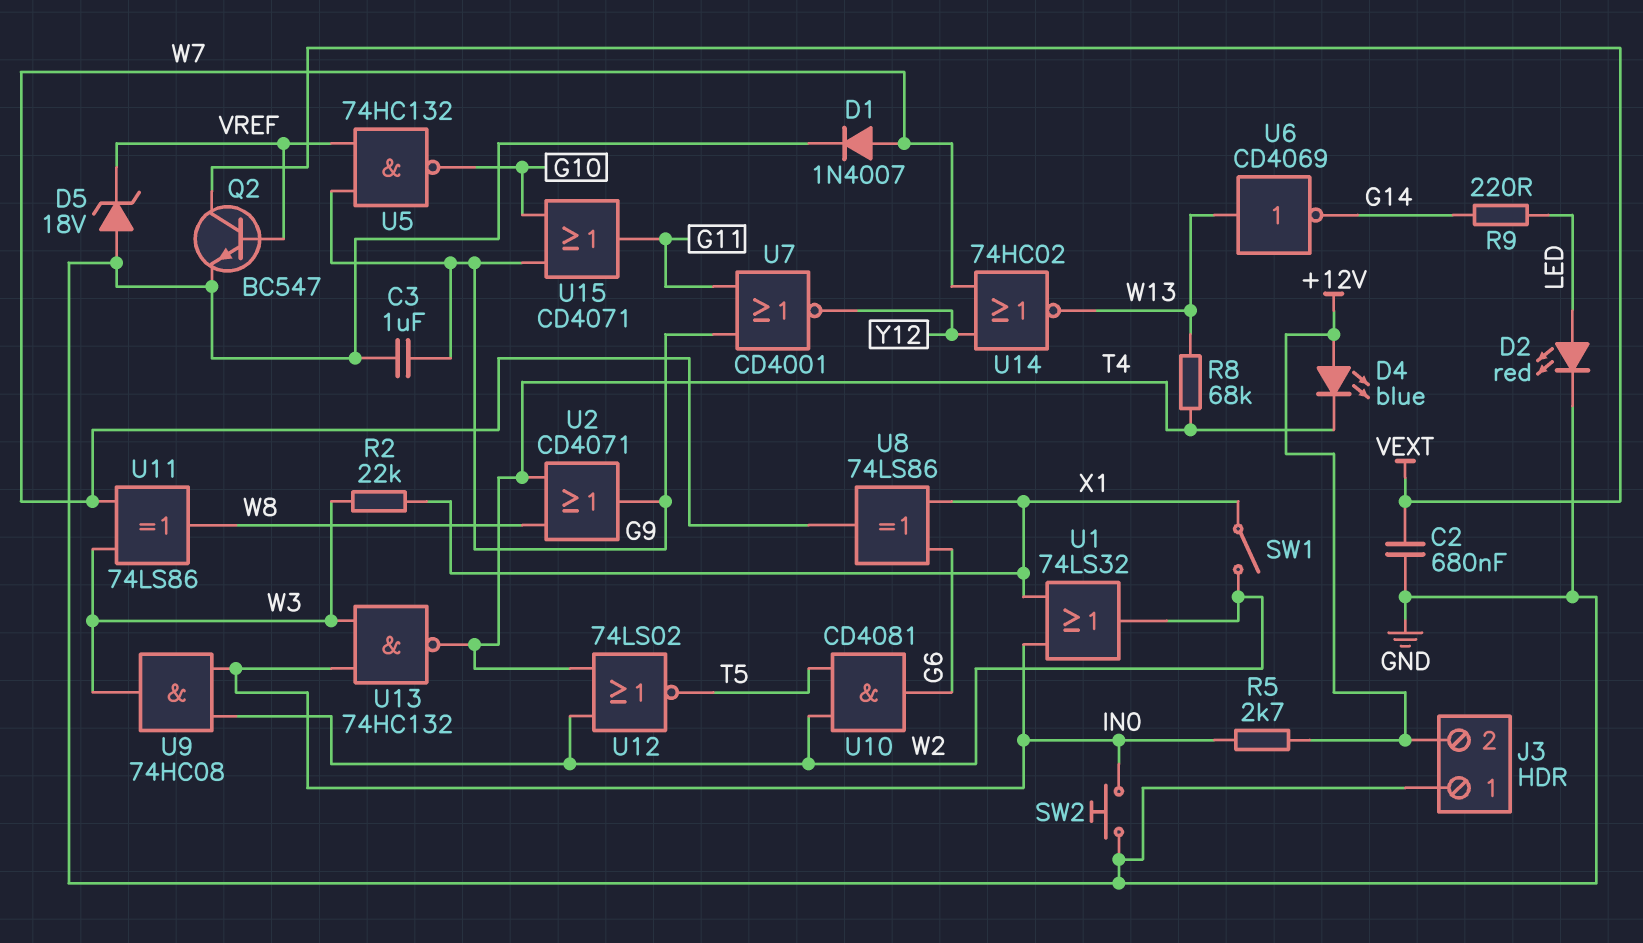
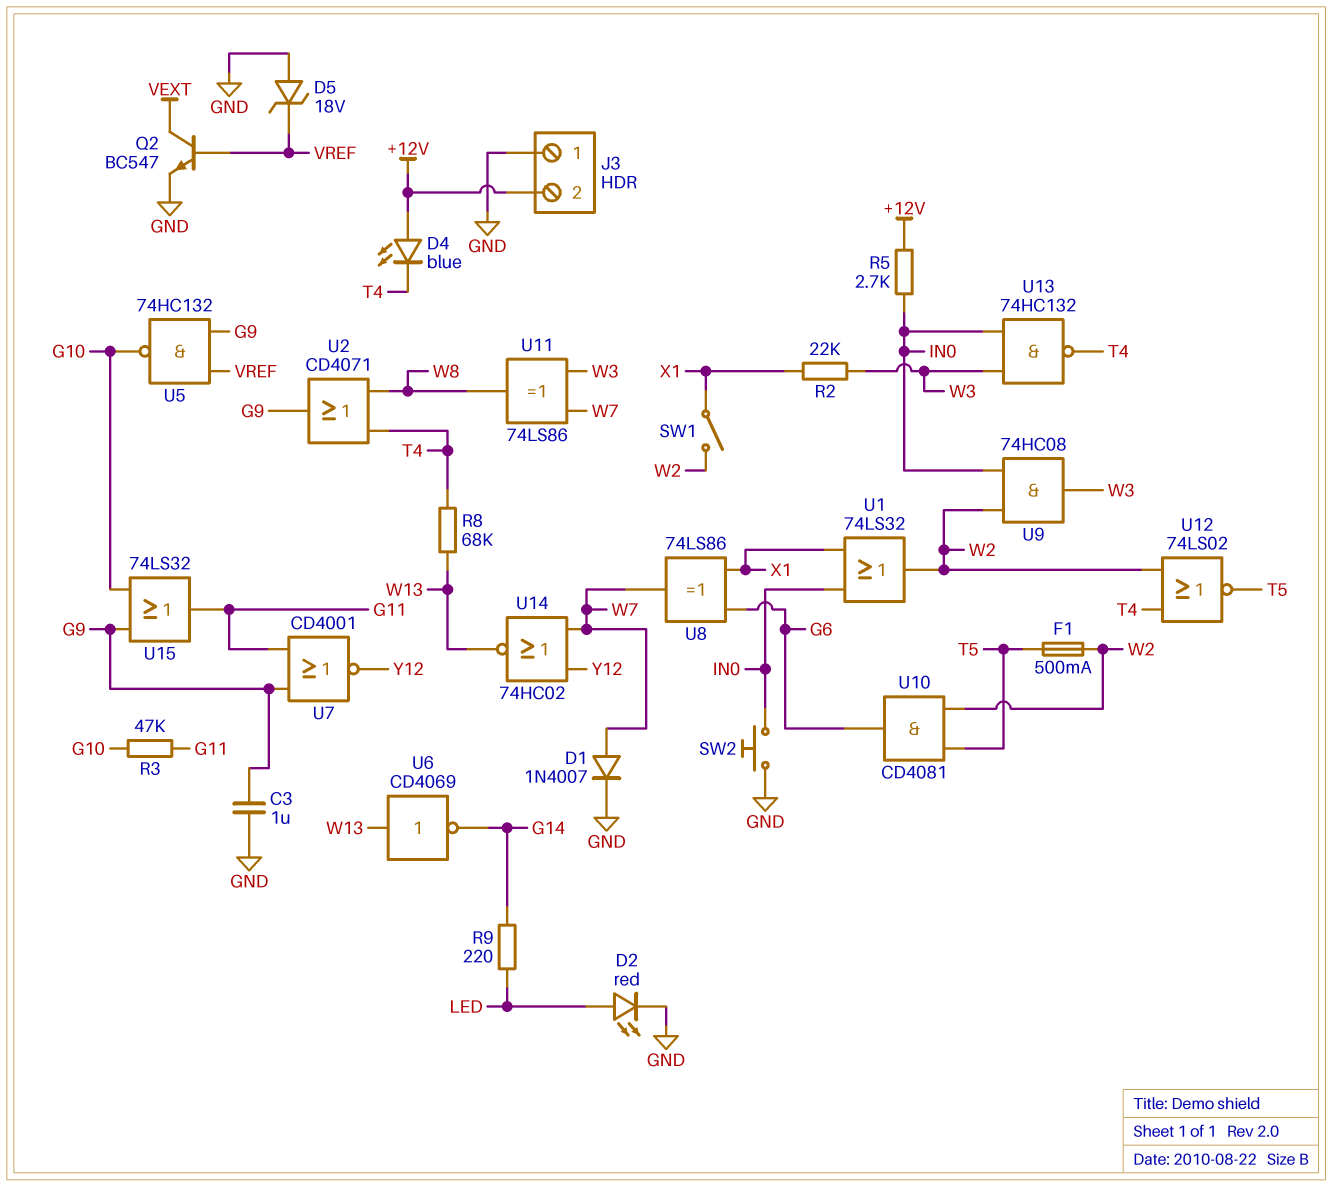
C2: 680nF (GND, VEXT) -> none
F1: none -> 500mA (T5, W2)
R3: none -> 47k (G10, G11)
U15: OR CD4071 (in G9, in G10, out G11) -> OR 74LS32 (in G9, in G10, out G11)

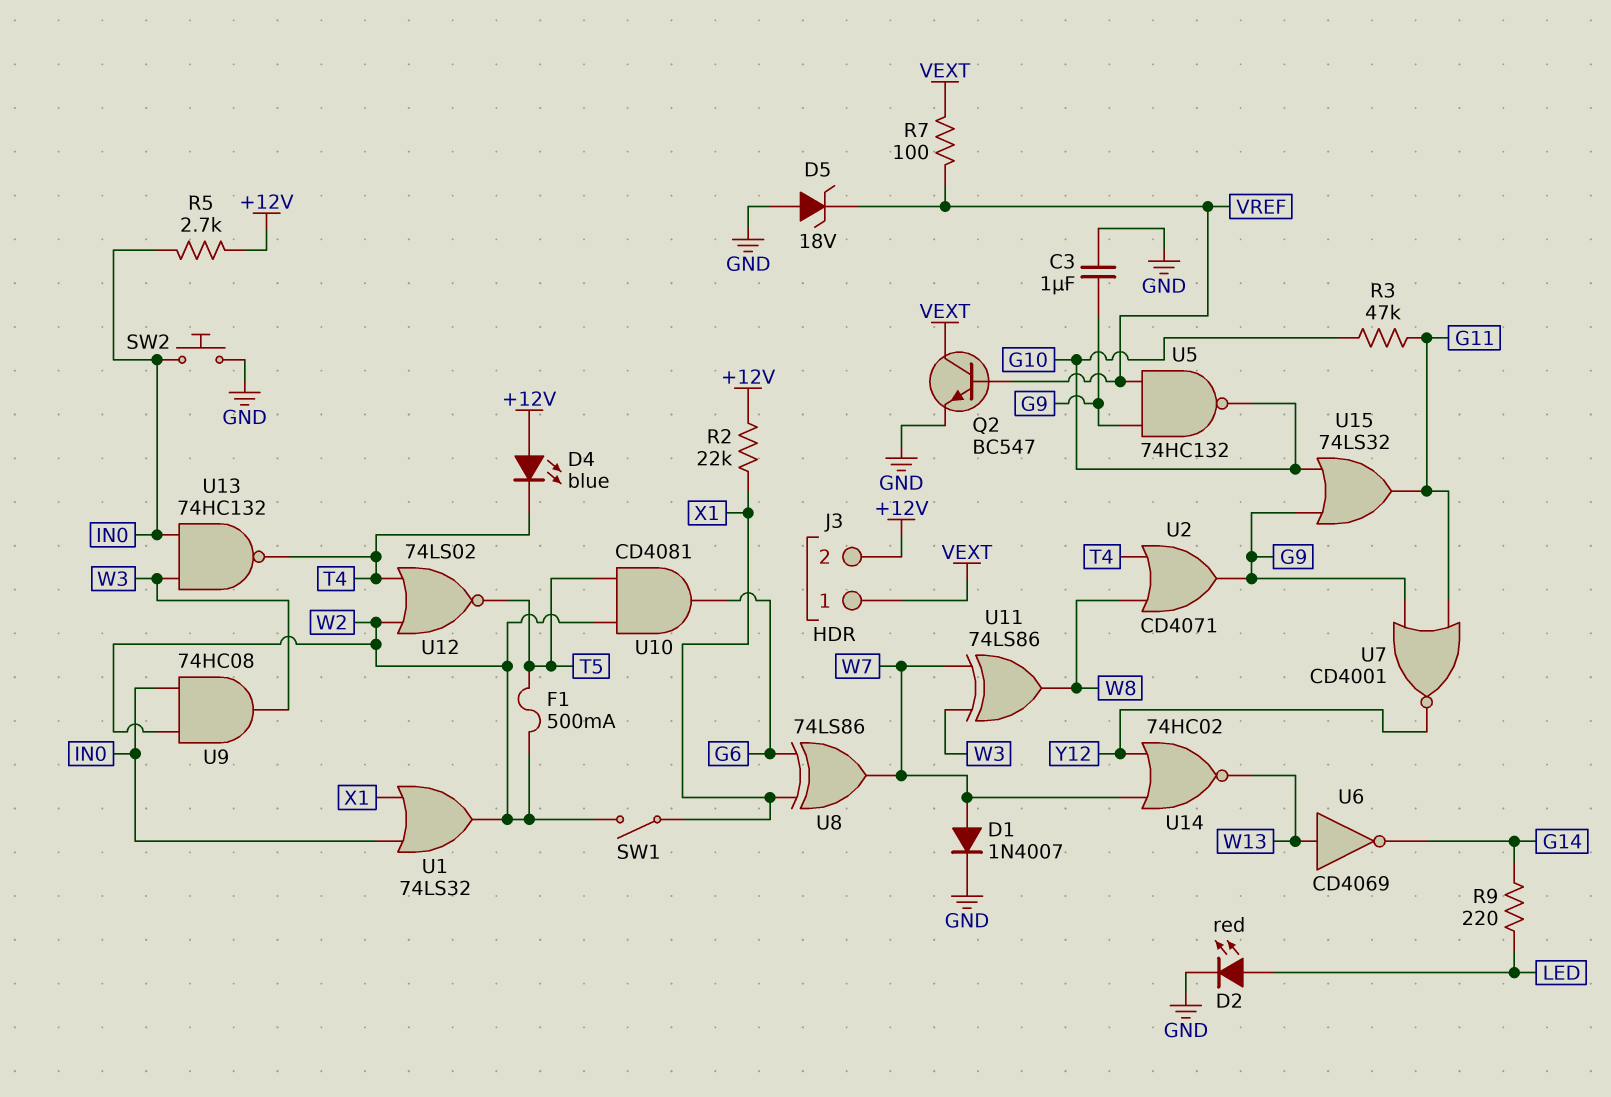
J3 pin 1: GND -> VEXT
R2: 22k (W3, X1) -> 22k (+12V, X1)
R7: none -> 100 (VEXT, VREF)
R8: 68k (T4, W13) -> none

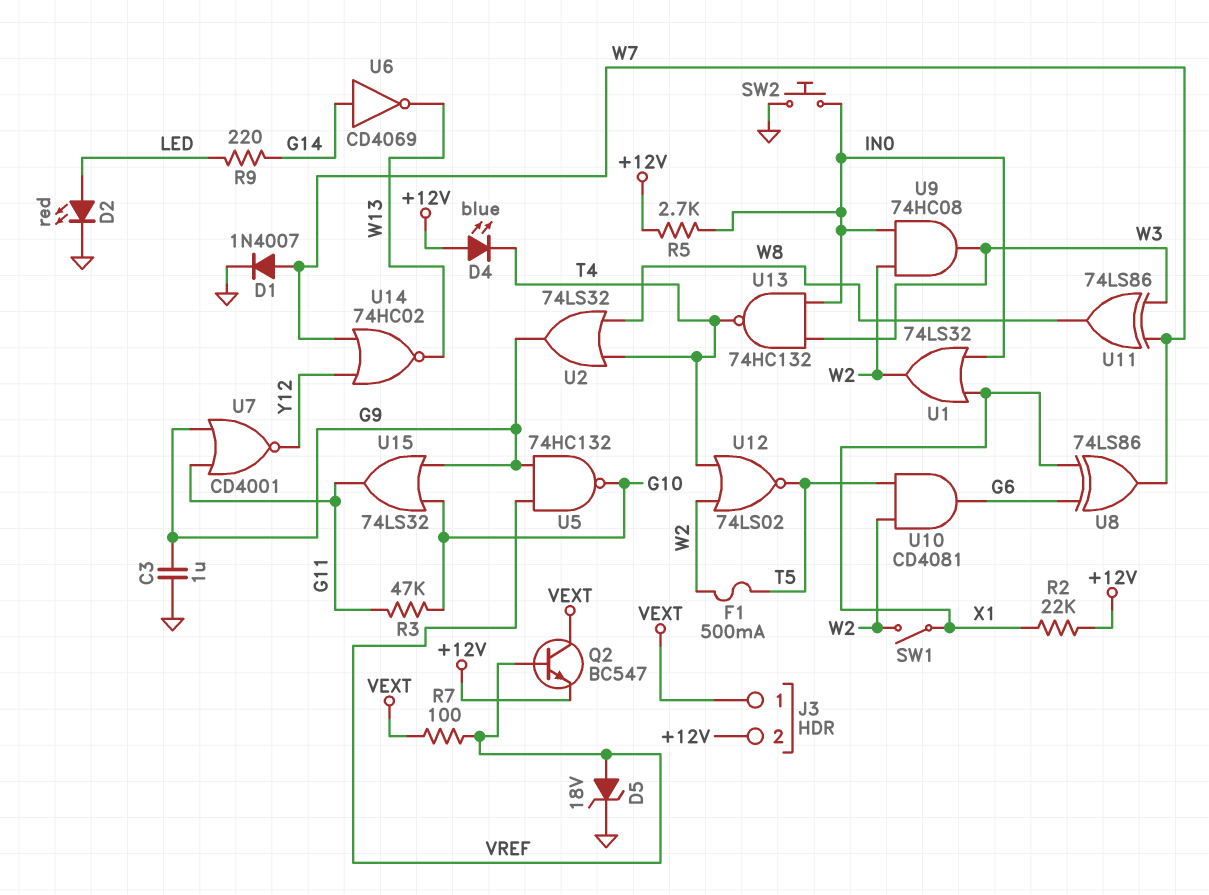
D5: zener 18V (A GND, K VREF) -> zener 18V (A VREF, K GND)
Q2: NPN BC547 (B VREF, C VEXT, E GND) -> NPN BC547 (B VREF, C VEXT, E +12V)
U2: OR CD4071 (in T4, in W8, out G9) -> OR 74LS32 (in T4, in W8, out G9)
U6: NOT CD4069 (in W13, out G14) -> NOT CD4069 (in G14, out W13)

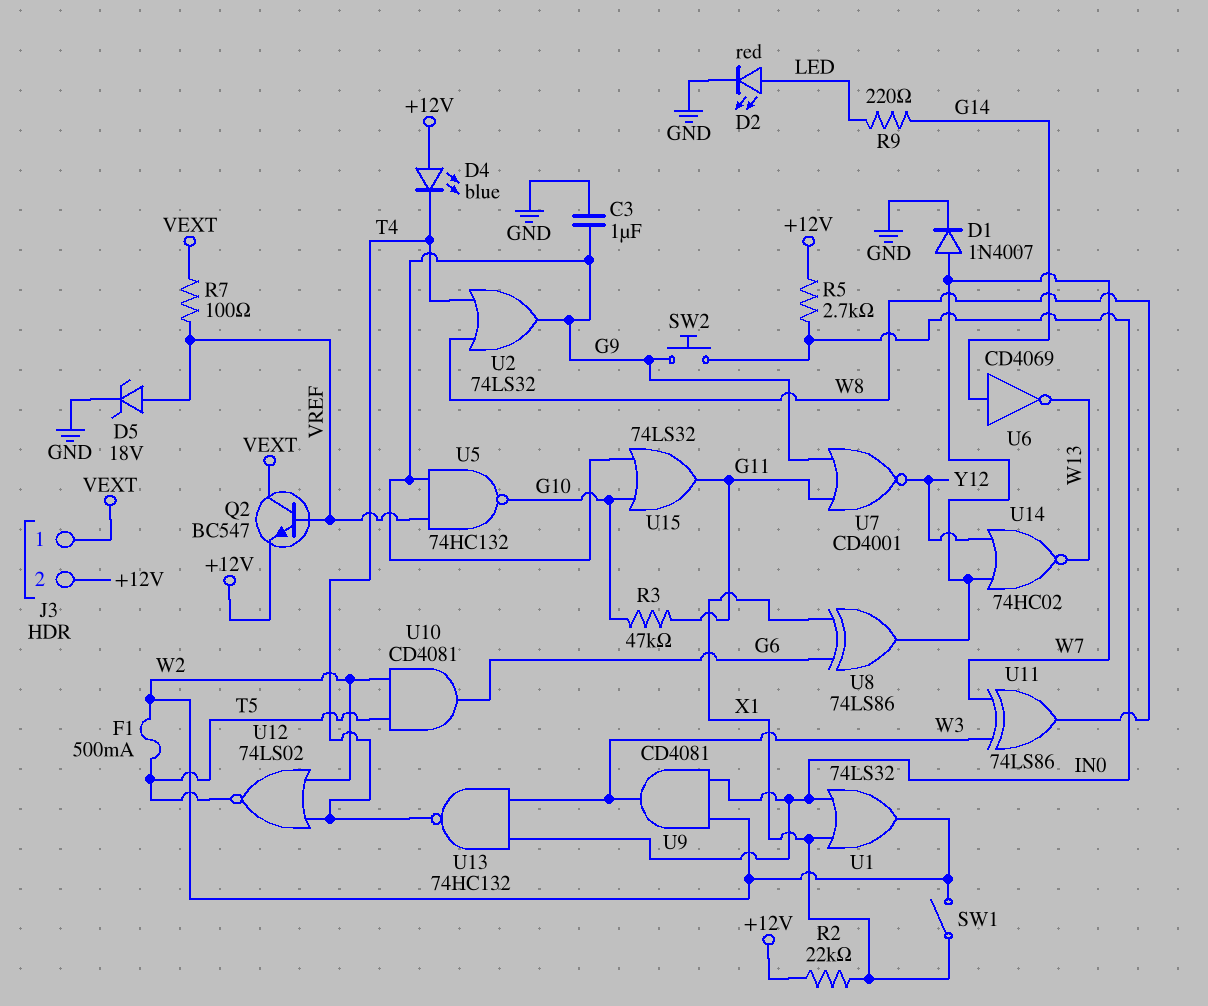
SW2: button (GND, IN0) -> button (G9, IN0)
U9: AND 74HC08 (in IN0, in W2, out W3) -> AND CD4081 (in IN0, in W2, out W3)

